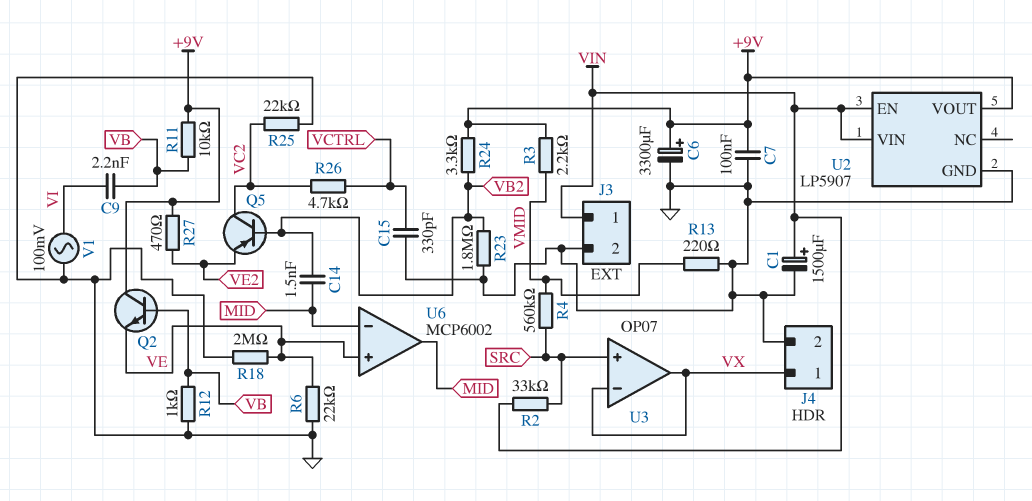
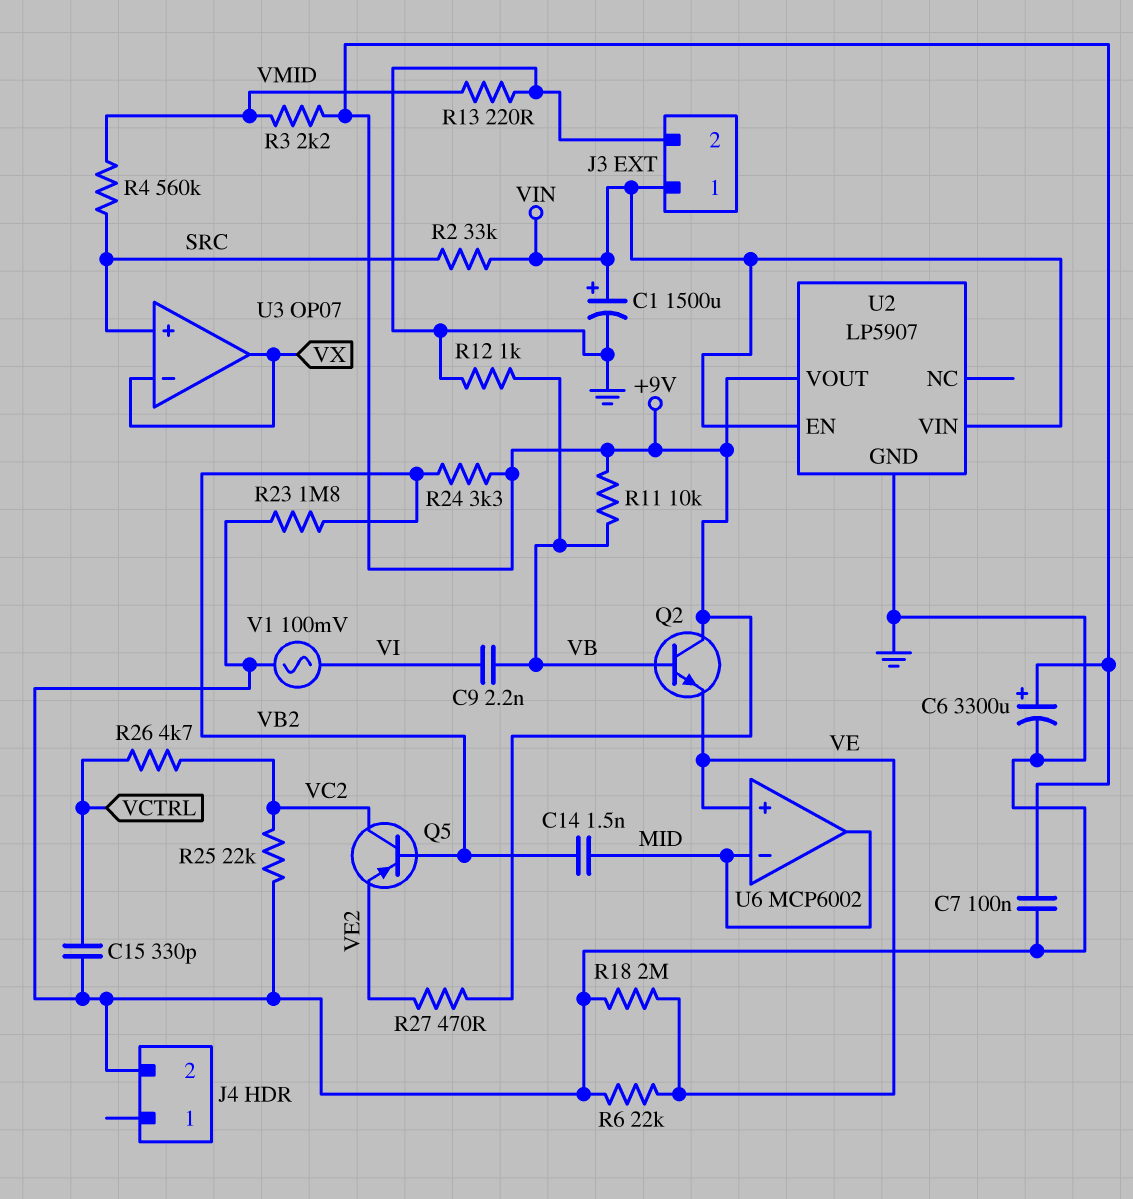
J4 pin 1: VX -> none

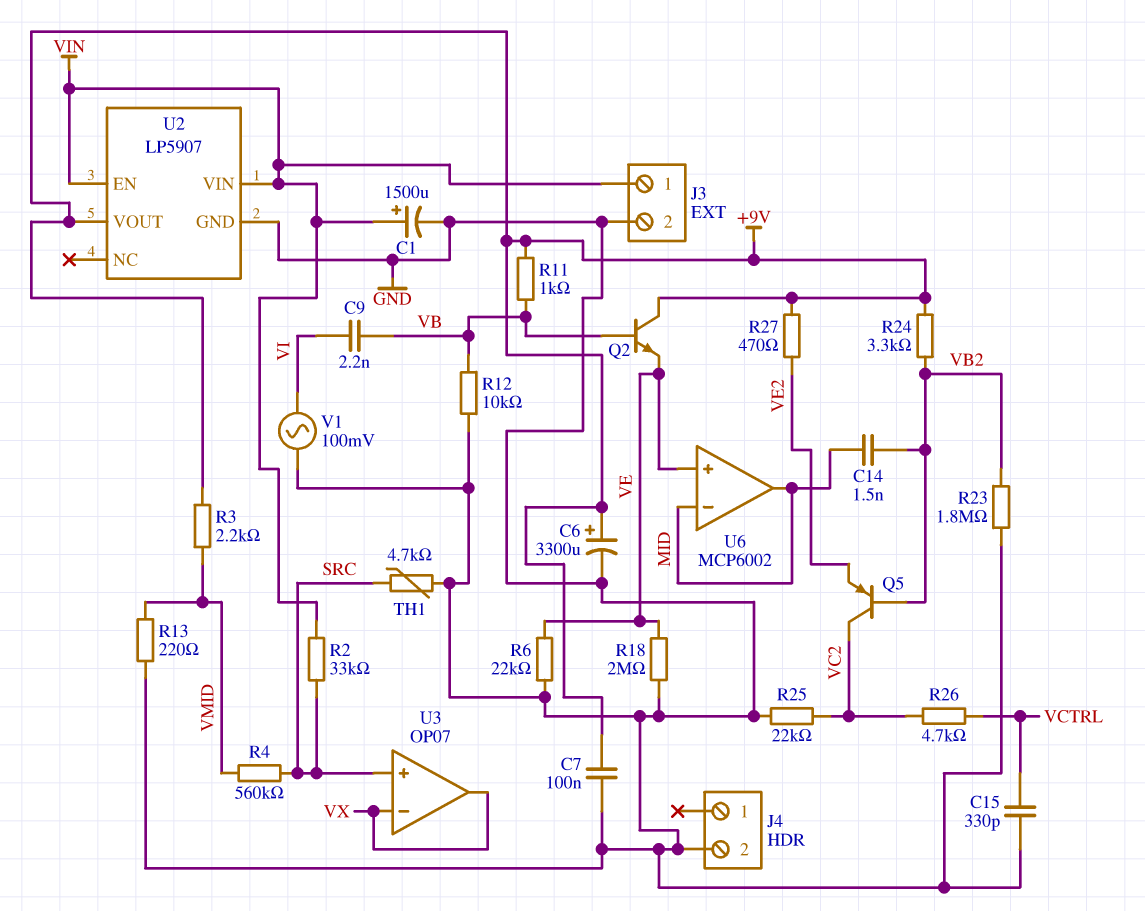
R11: 10k (+9V, VB) -> 1k (+9V, VB)
R12: 1k (GND, VB) -> 10k (GND, VB)
TH1: none -> 4.7k (GND, SRC)

